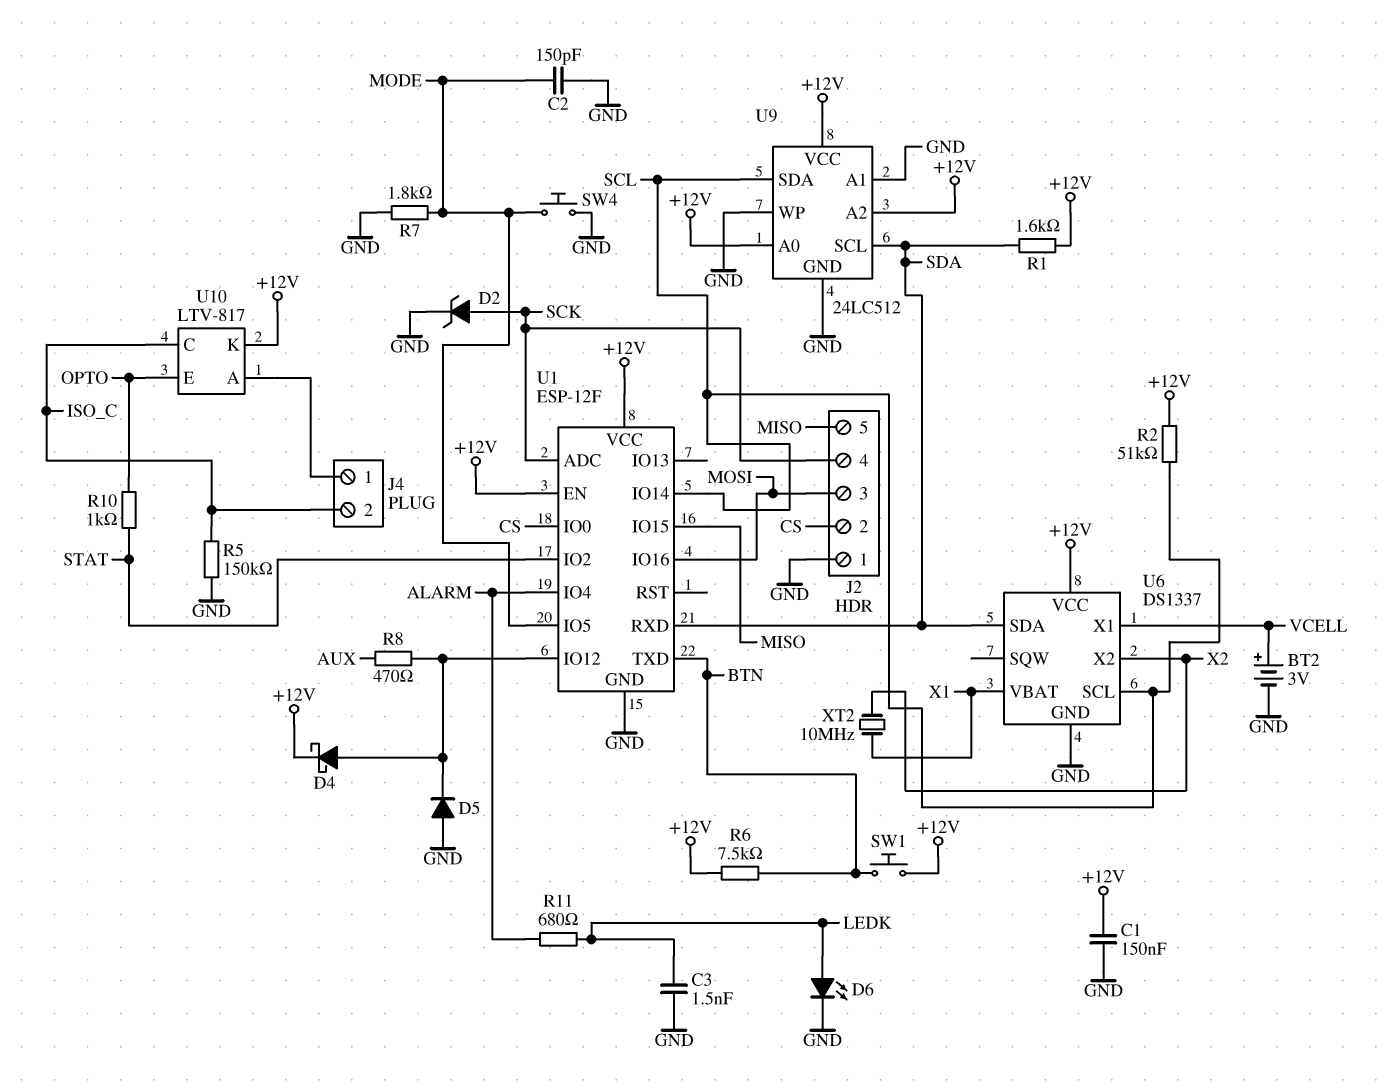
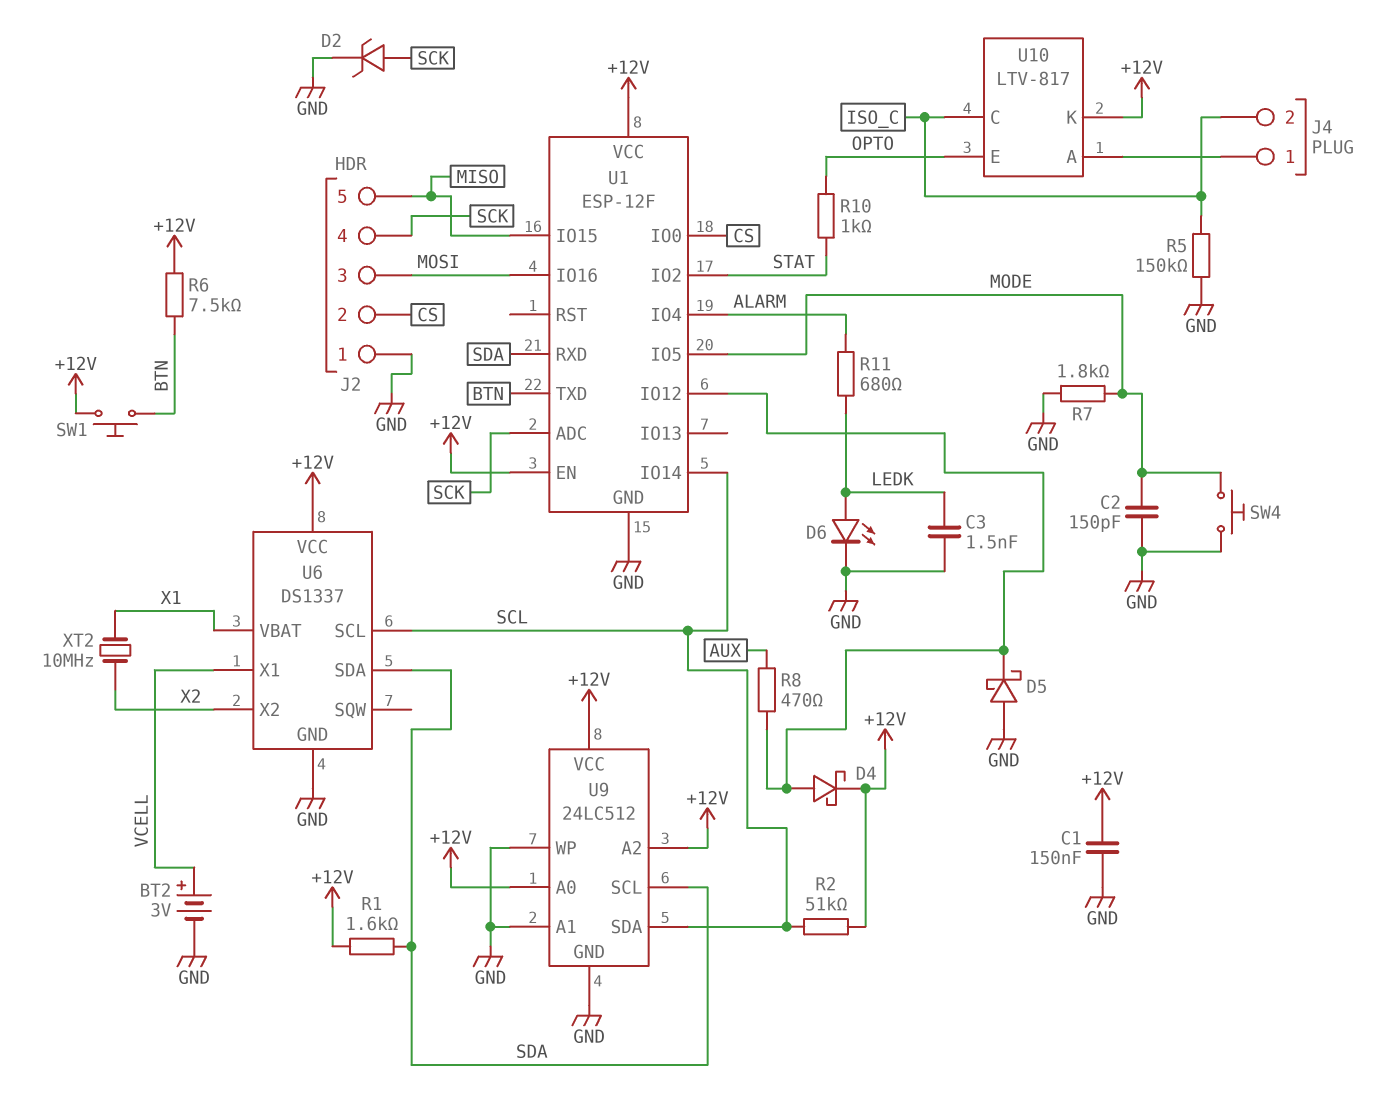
D5: diode (A GND, K U1/IO12) -> schottky (A GND, K U1/IO12)

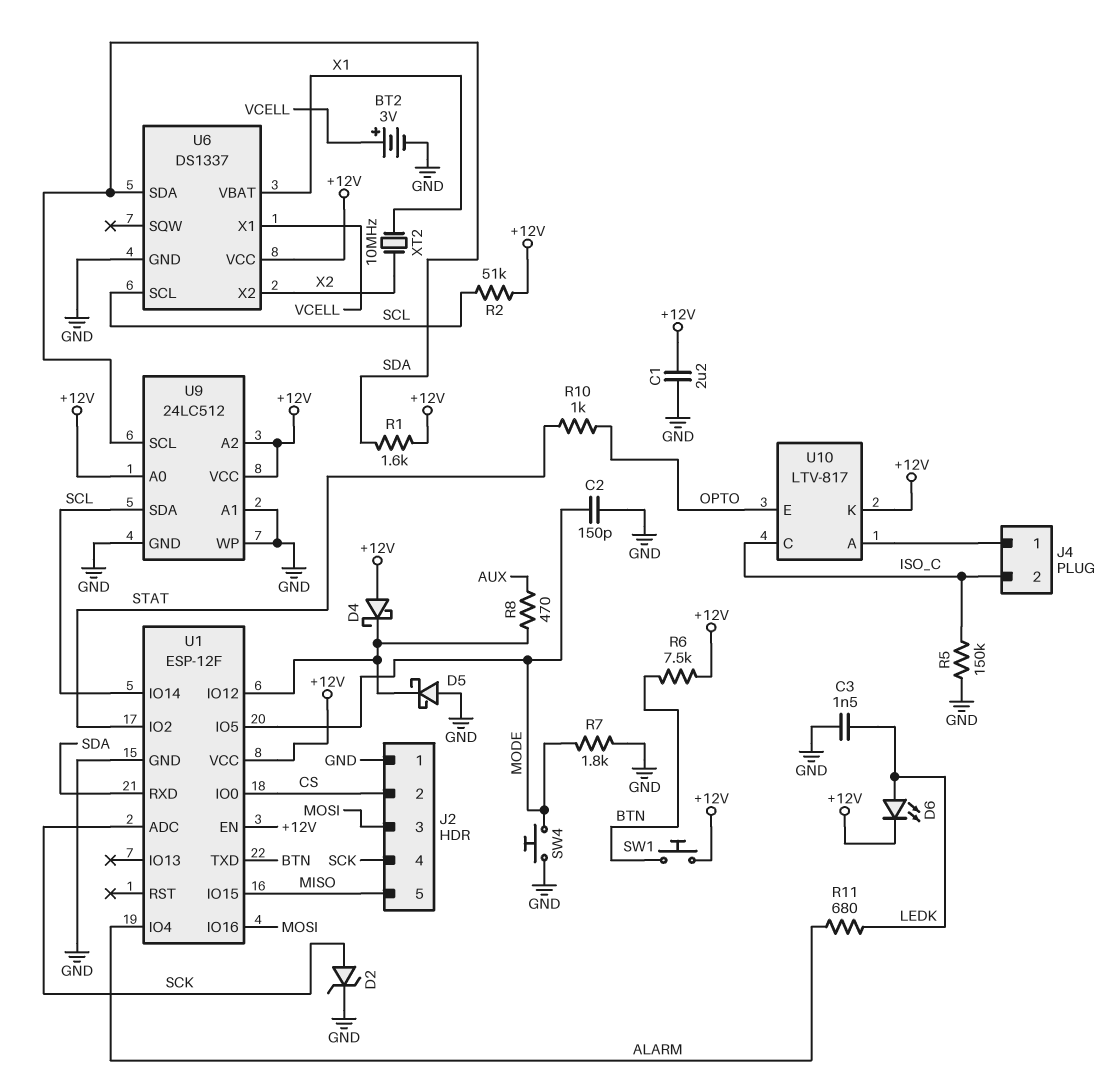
C1: 150nF (+12V, GND) -> 2.2uF (+12V, GND)
D4: schottky (A U1/IO12, K +12V) -> schottky (A +12V, K U1/IO12)
D6: LED (A LEDK, K GND) -> LED (A LEDK, K +12V)

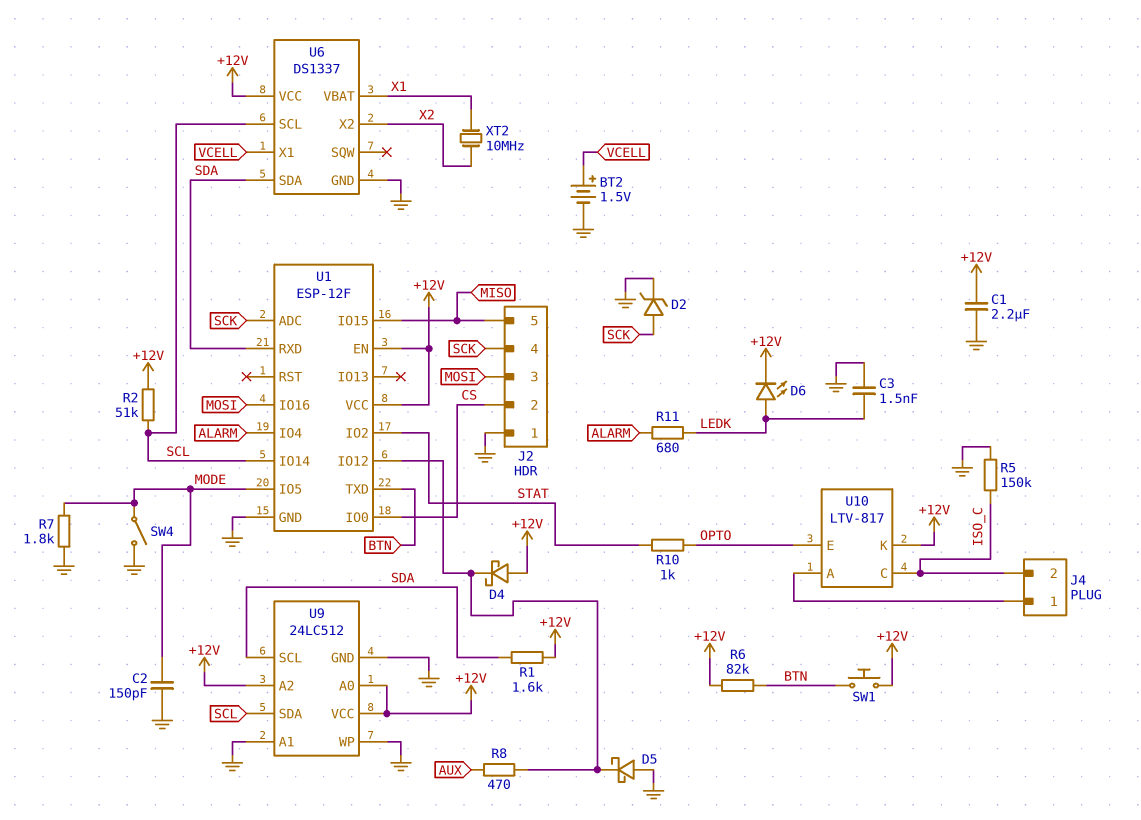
BT2: 3V (plus VCELL, minus GND) -> 1.5V (plus VCELL, minus GND)
R6: 7.5k (+12V, BTN) -> 82k (+12V, BTN)
SW4: button (GND, MODE) -> switch (GND, MODE)

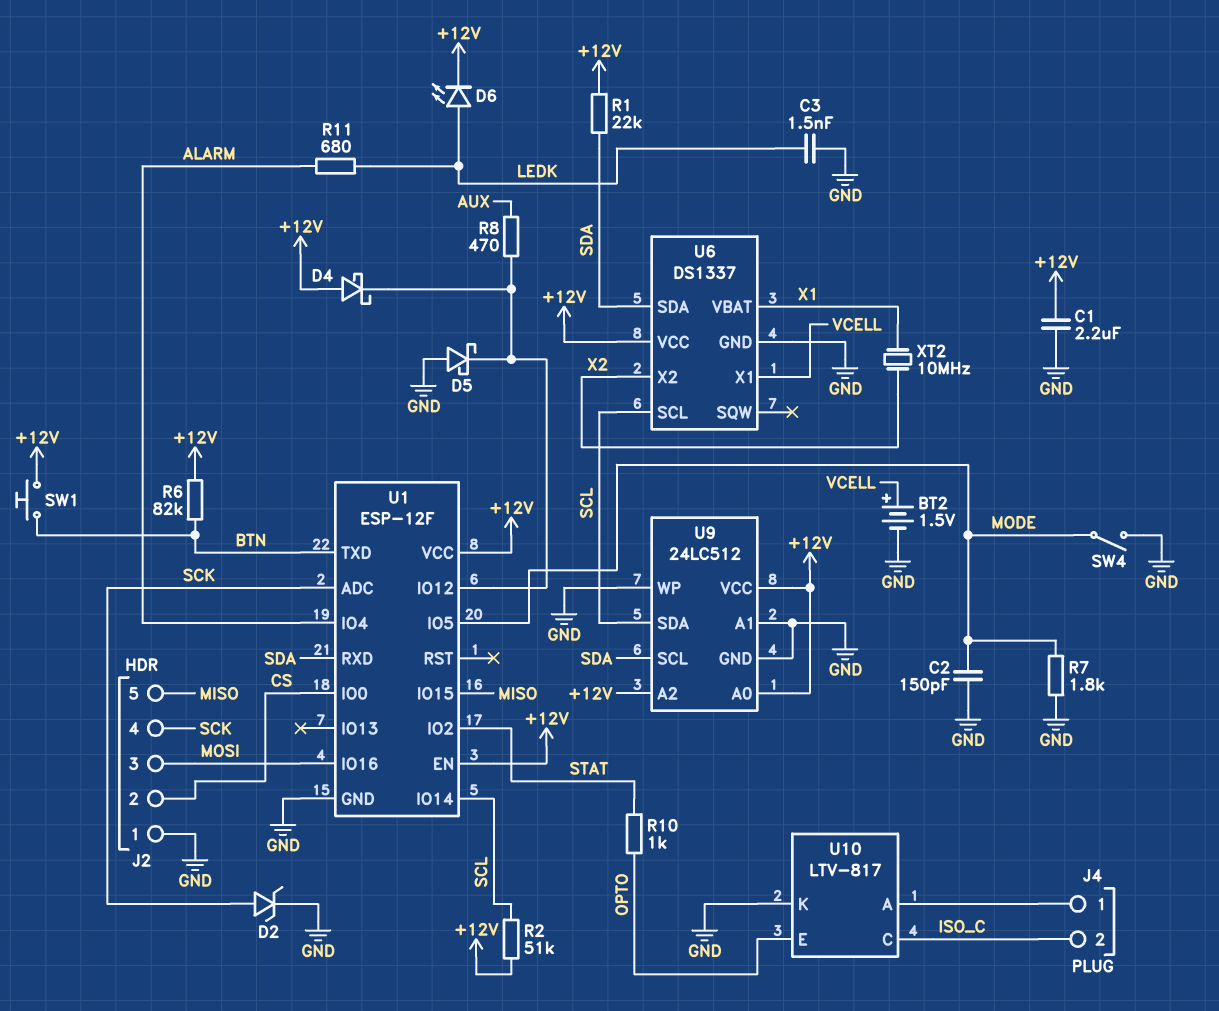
R1: 1.6k (+12V, SDA) -> 22k (+12V, SDA)
R5: 150k (GND, ISO_C) -> none
U10 pin K: +12V -> GND

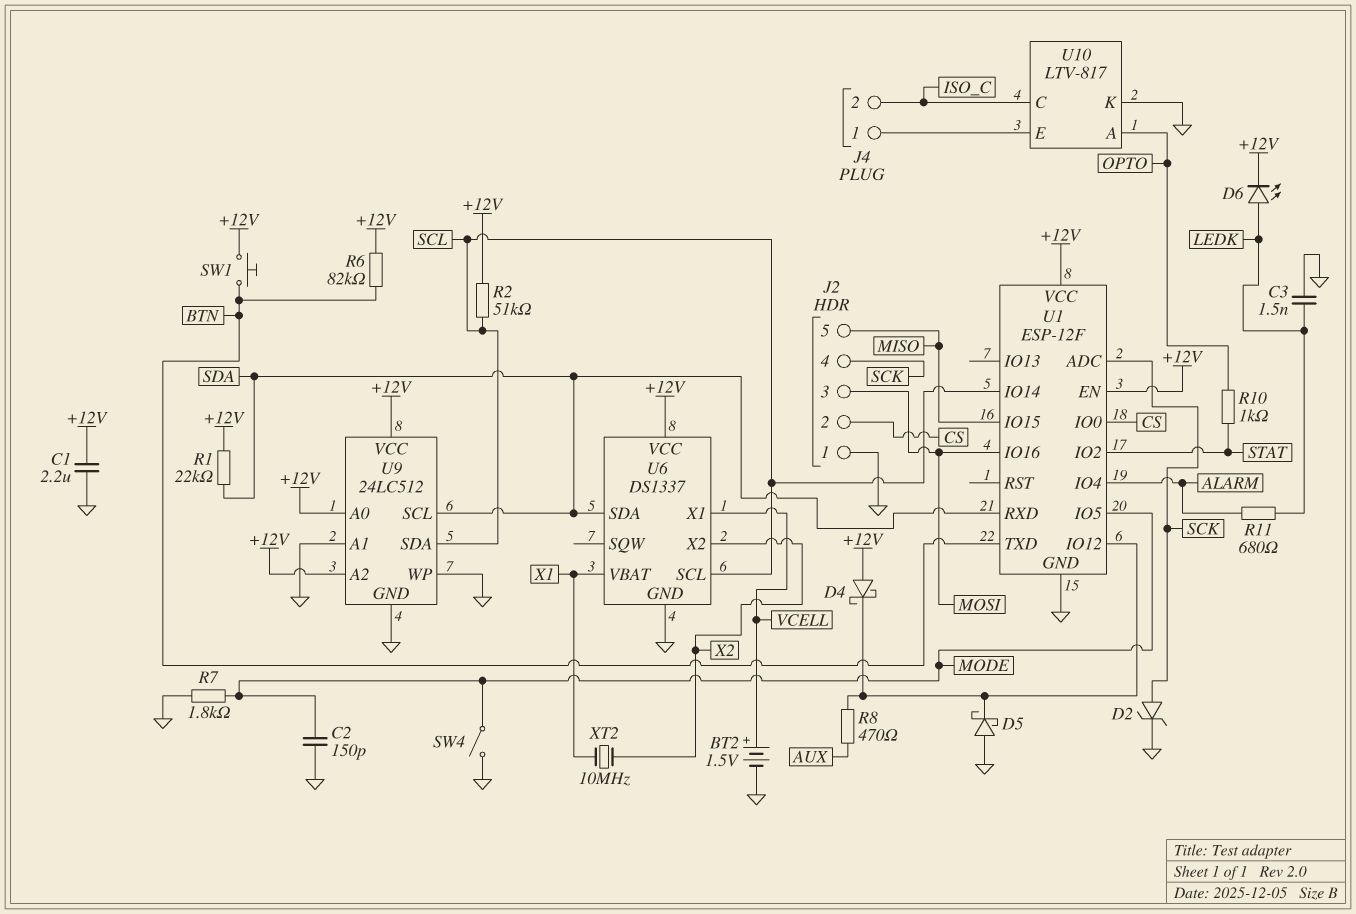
U10 pin A: J4/1 -> OPTO
U10 pin E: OPTO -> J4/1

